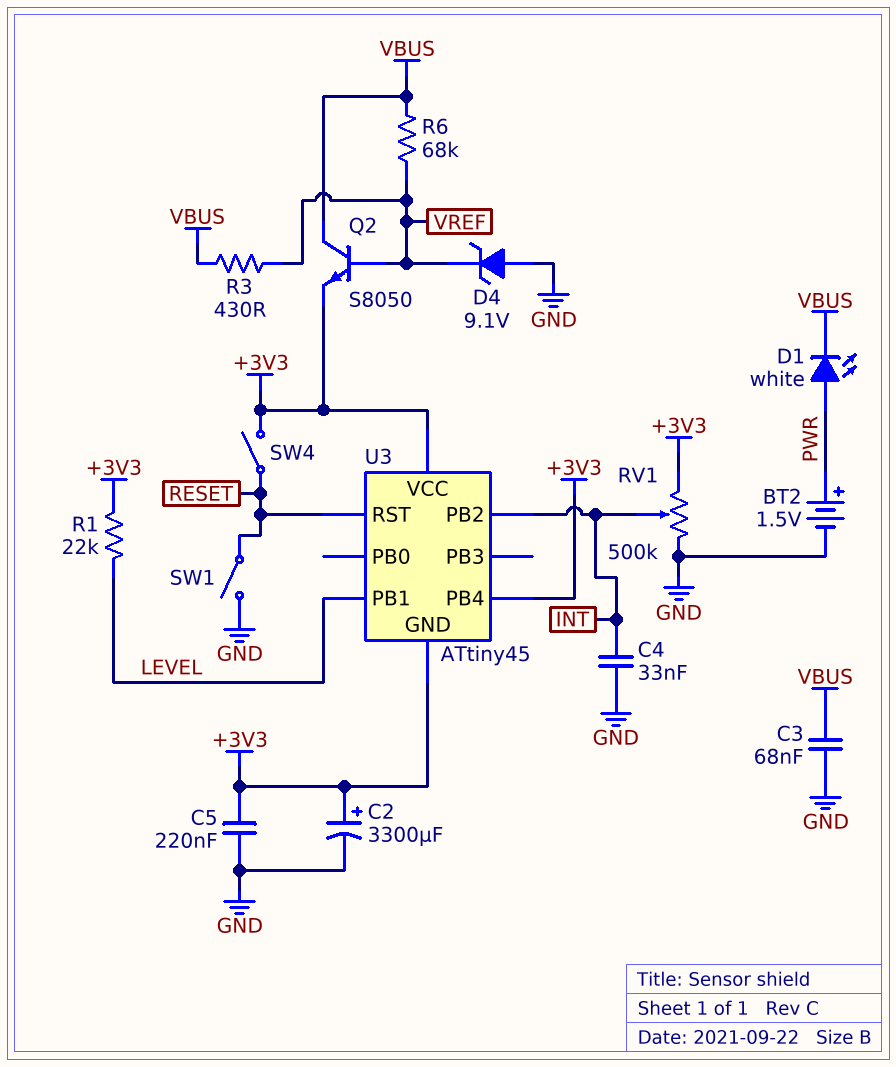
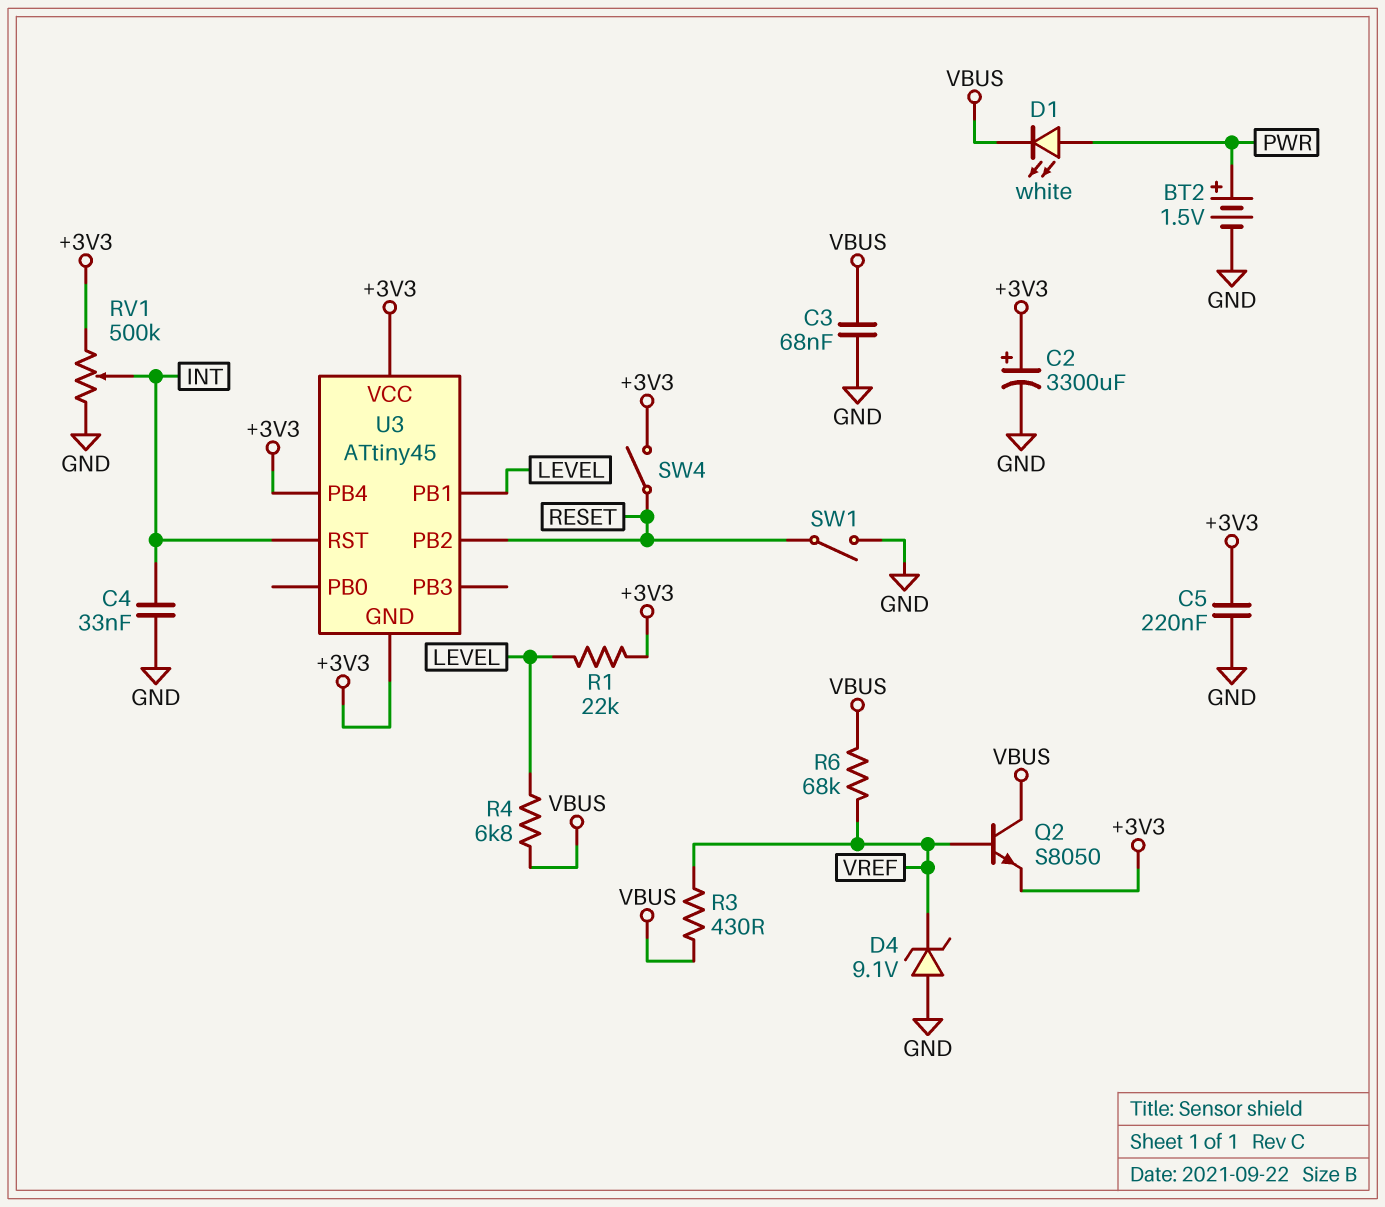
R4: none -> 6.8k (LEVEL, VBUS)
U3 pin PB2: INT -> RESET
U3 pin RST: RESET -> INT

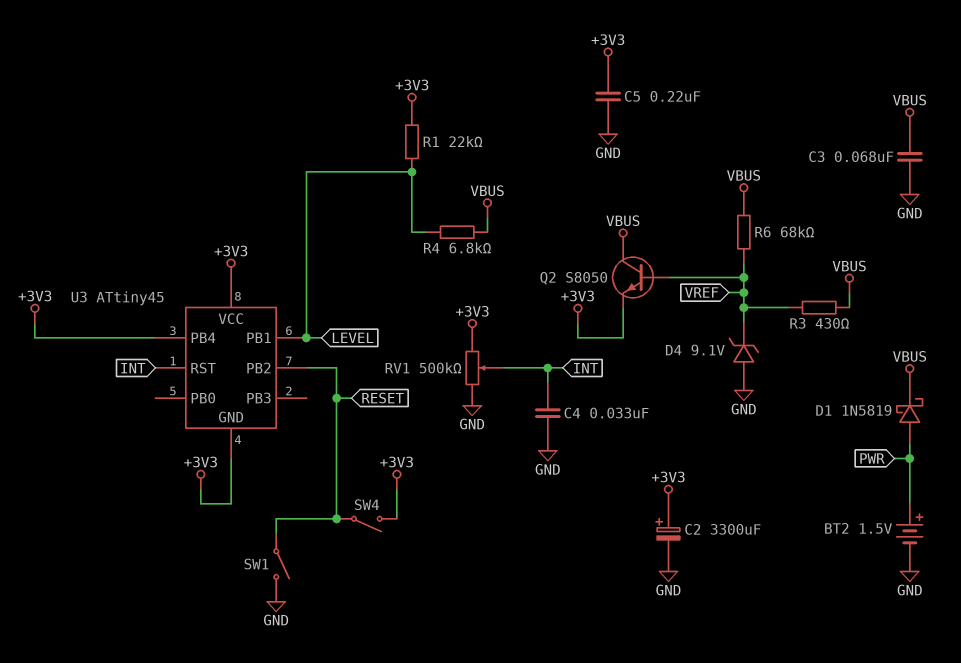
D1: LED white (A PWR, K VBUS) -> schottky 1N5819 (A PWR, K VBUS)

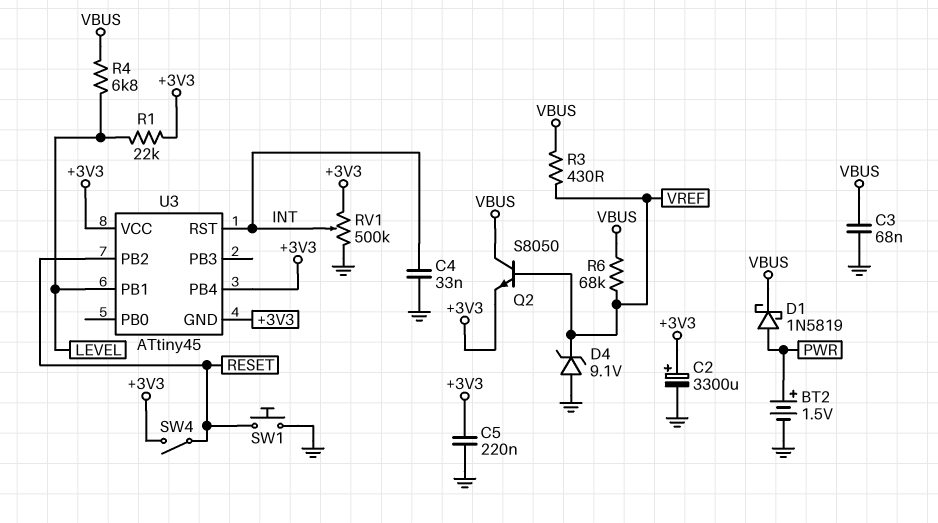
SW1: switch (GND, RESET) -> button (GND, RESET)

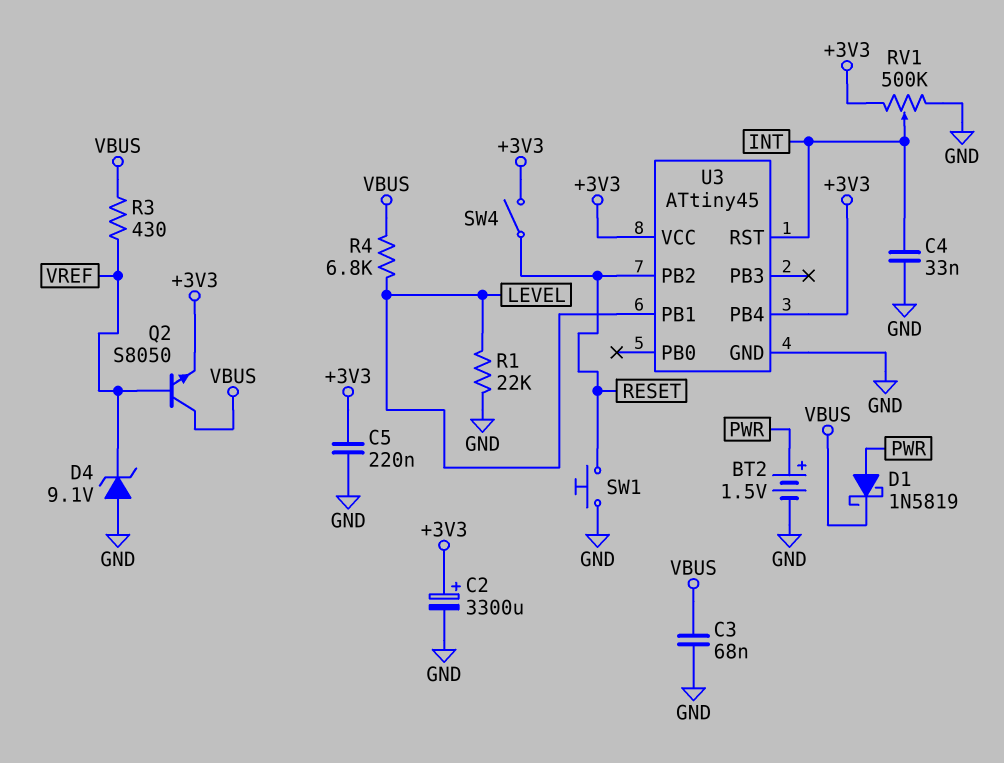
R1: 22k (+3V3, LEVEL) -> 22k (GND, LEVEL)
R6: 68k (VBUS, VREF) -> none
U3 pin GND: +3V3 -> GND

